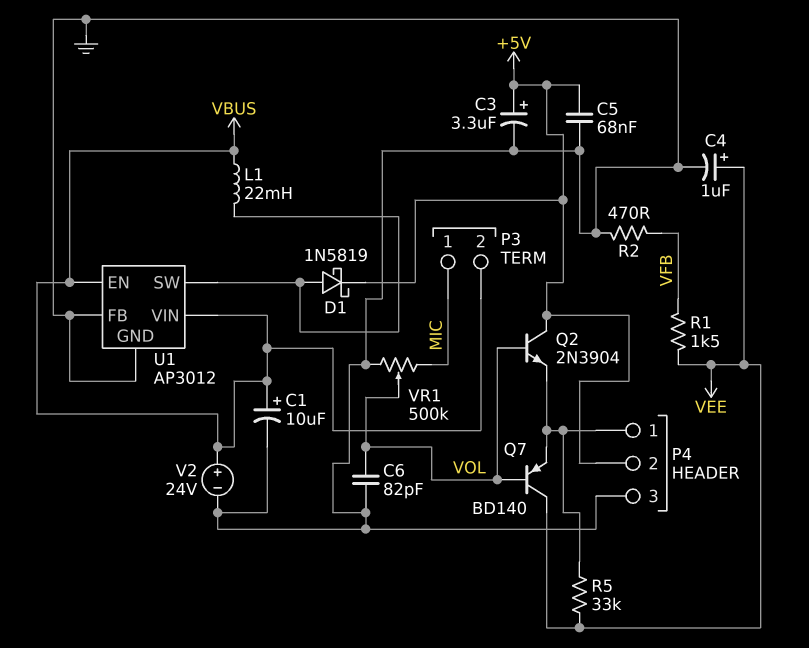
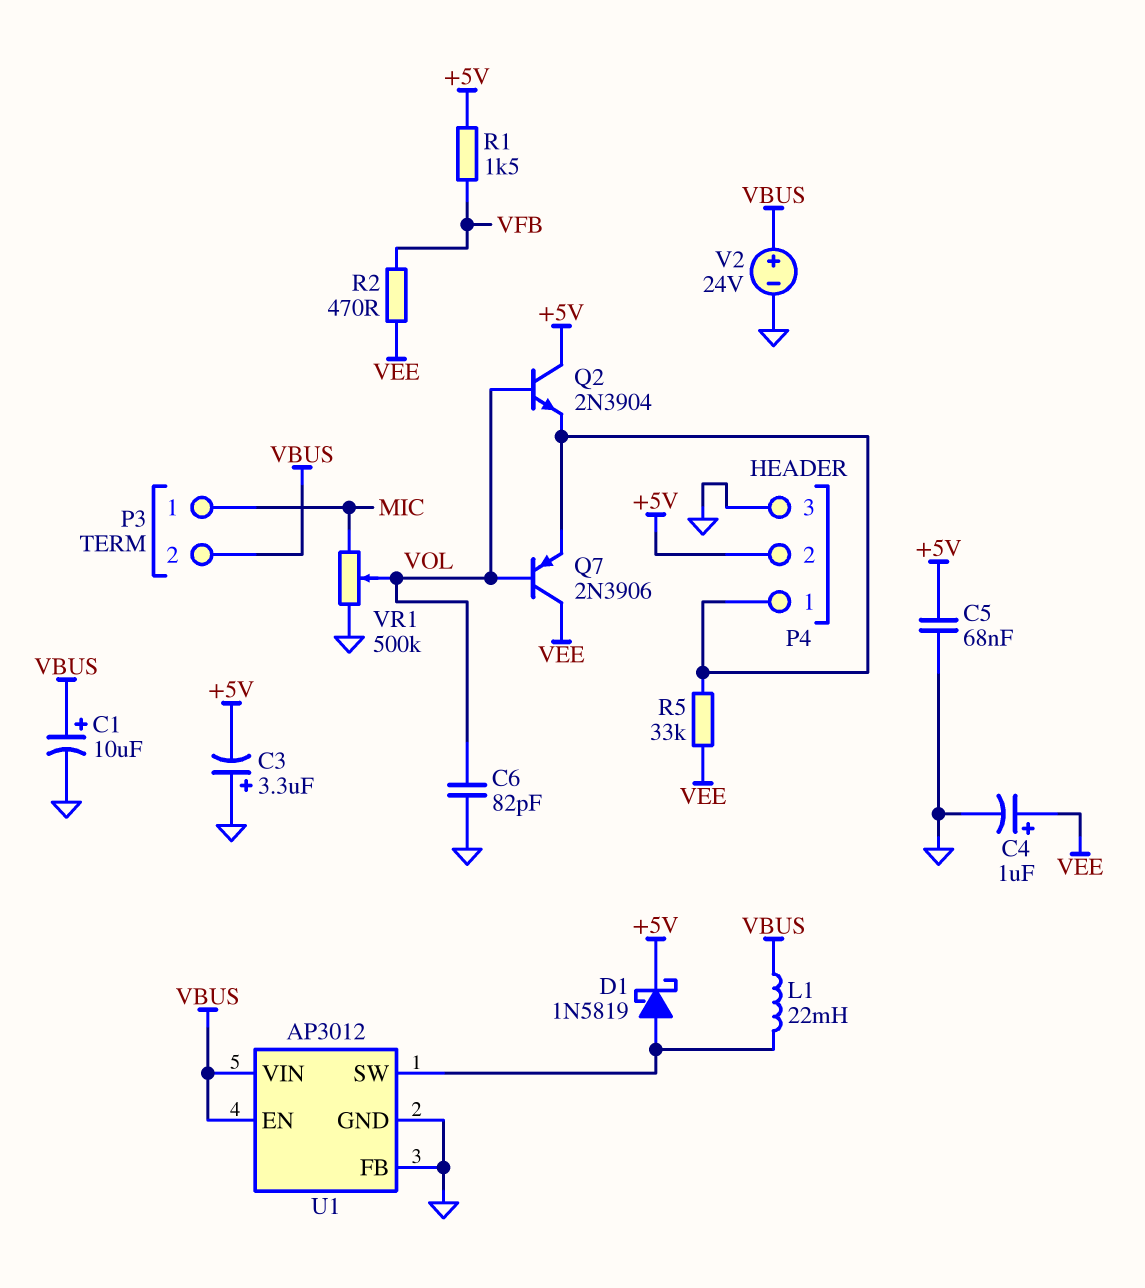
C3: 3.3uF (plus +5V, minus GND) -> 3.3uF (plus GND, minus +5V)
Q7: PNP BD140 (B VOL, C VEE, E P4/1) -> PNP 2N3906 (B VOL, C VEE, E P4/1)
R1: 1.5k (VEE, VFB) -> 1.5k (+5V, VFB)
R2: 470 (GND, VFB) -> 470 (VEE, VFB)

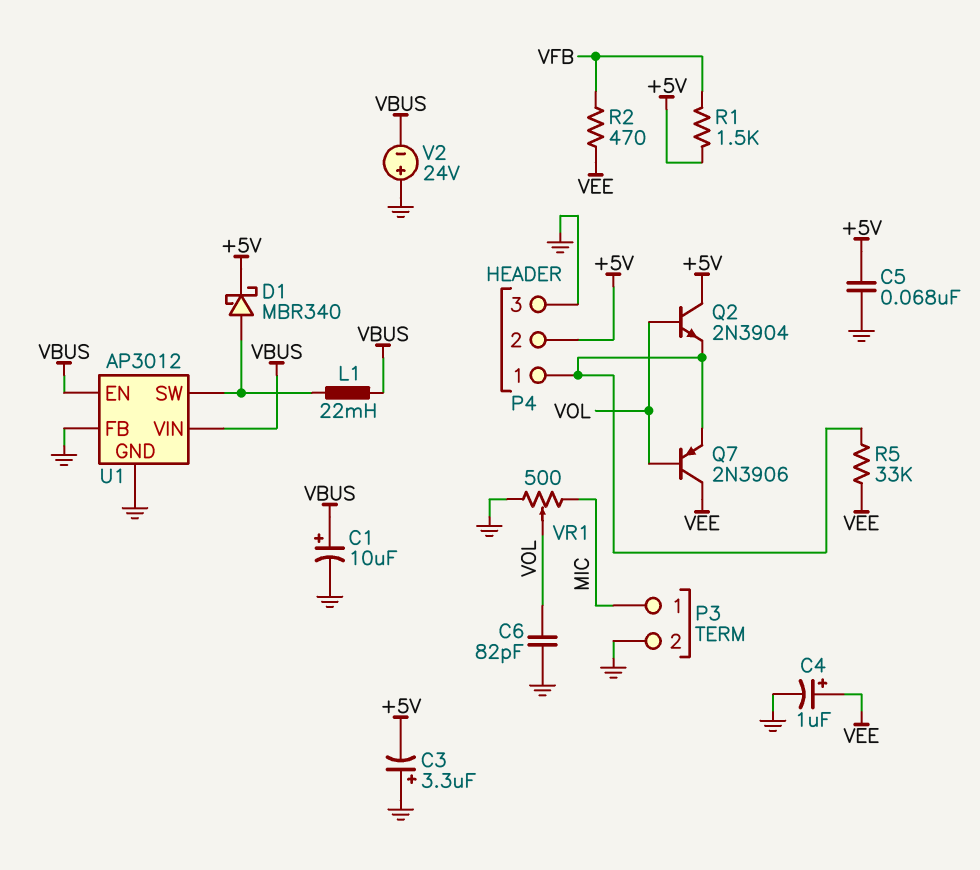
D1: schottky 1N5819 (A U1/SW, K +5V) -> schottky MBR340 (A U1/SW, K +5V)
P3 pin 2: VBUS -> GND
V2: 24V (plus VBUS, minus GND) -> 24V (plus GND, minus VBUS)
VR1: 500k (GND, MIC, wiper VOL) -> 500 (GND, MIC, wiper VOL)

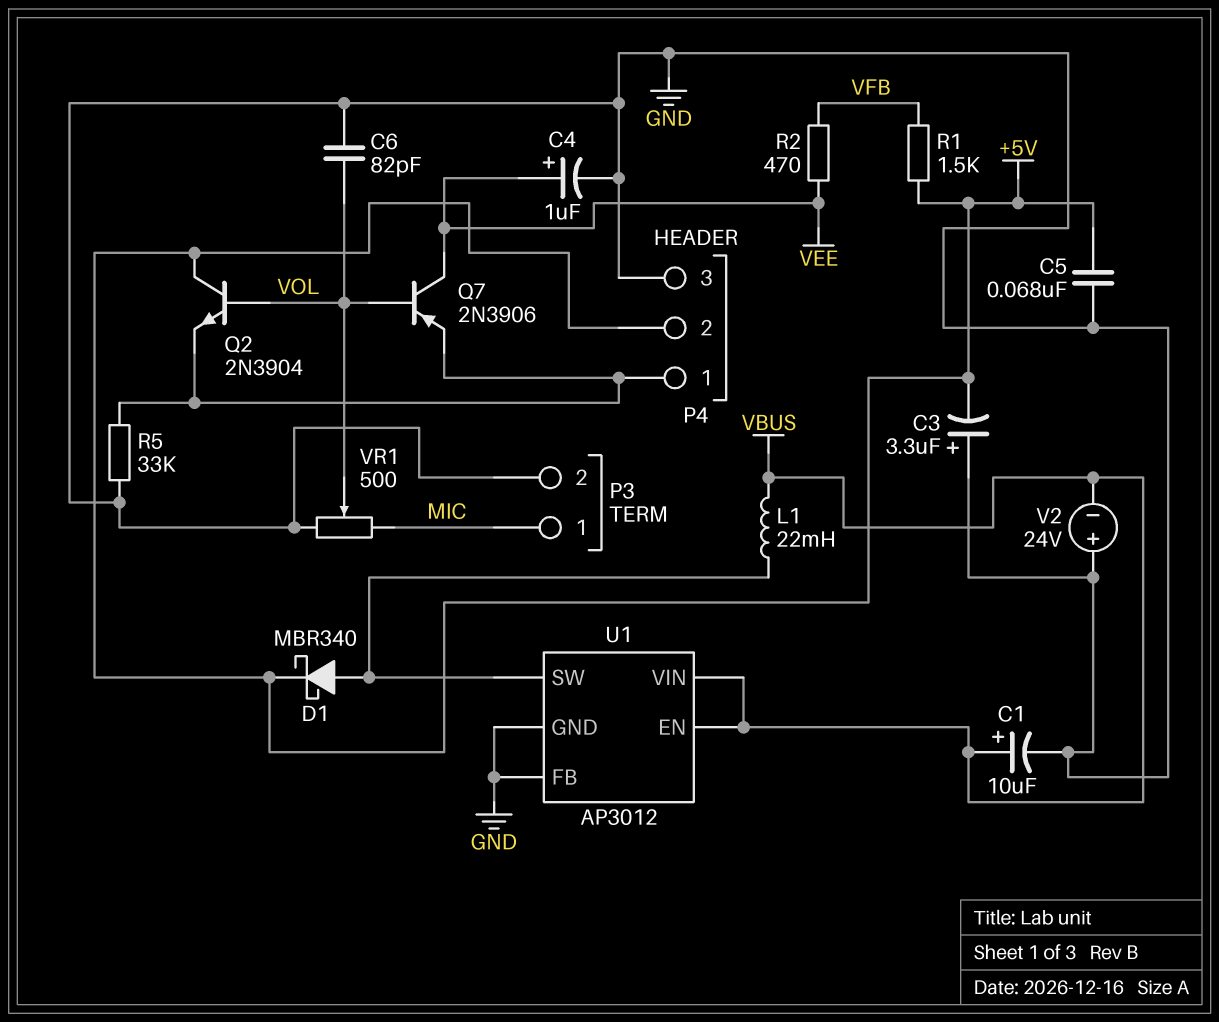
R5: 33k (P4/1, VEE) -> 33k (GND, P4/1)

